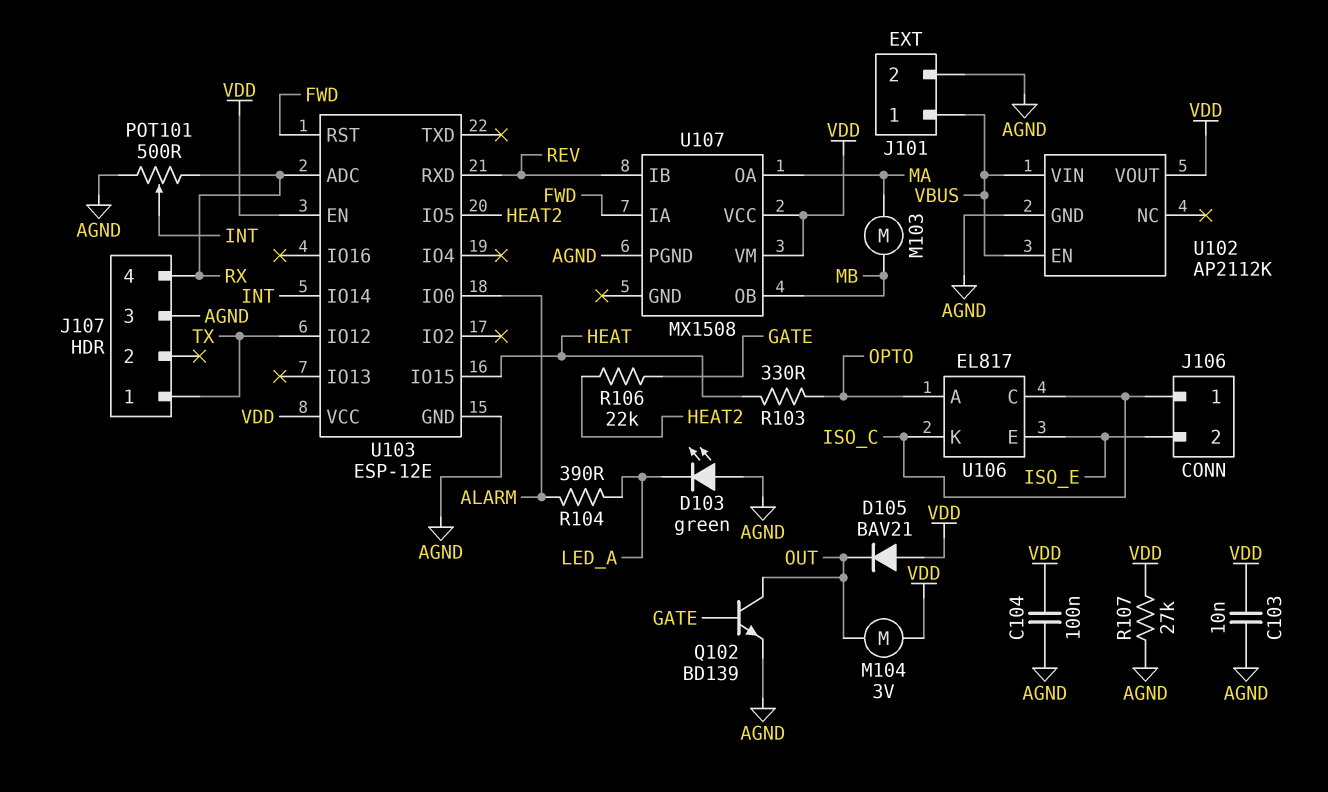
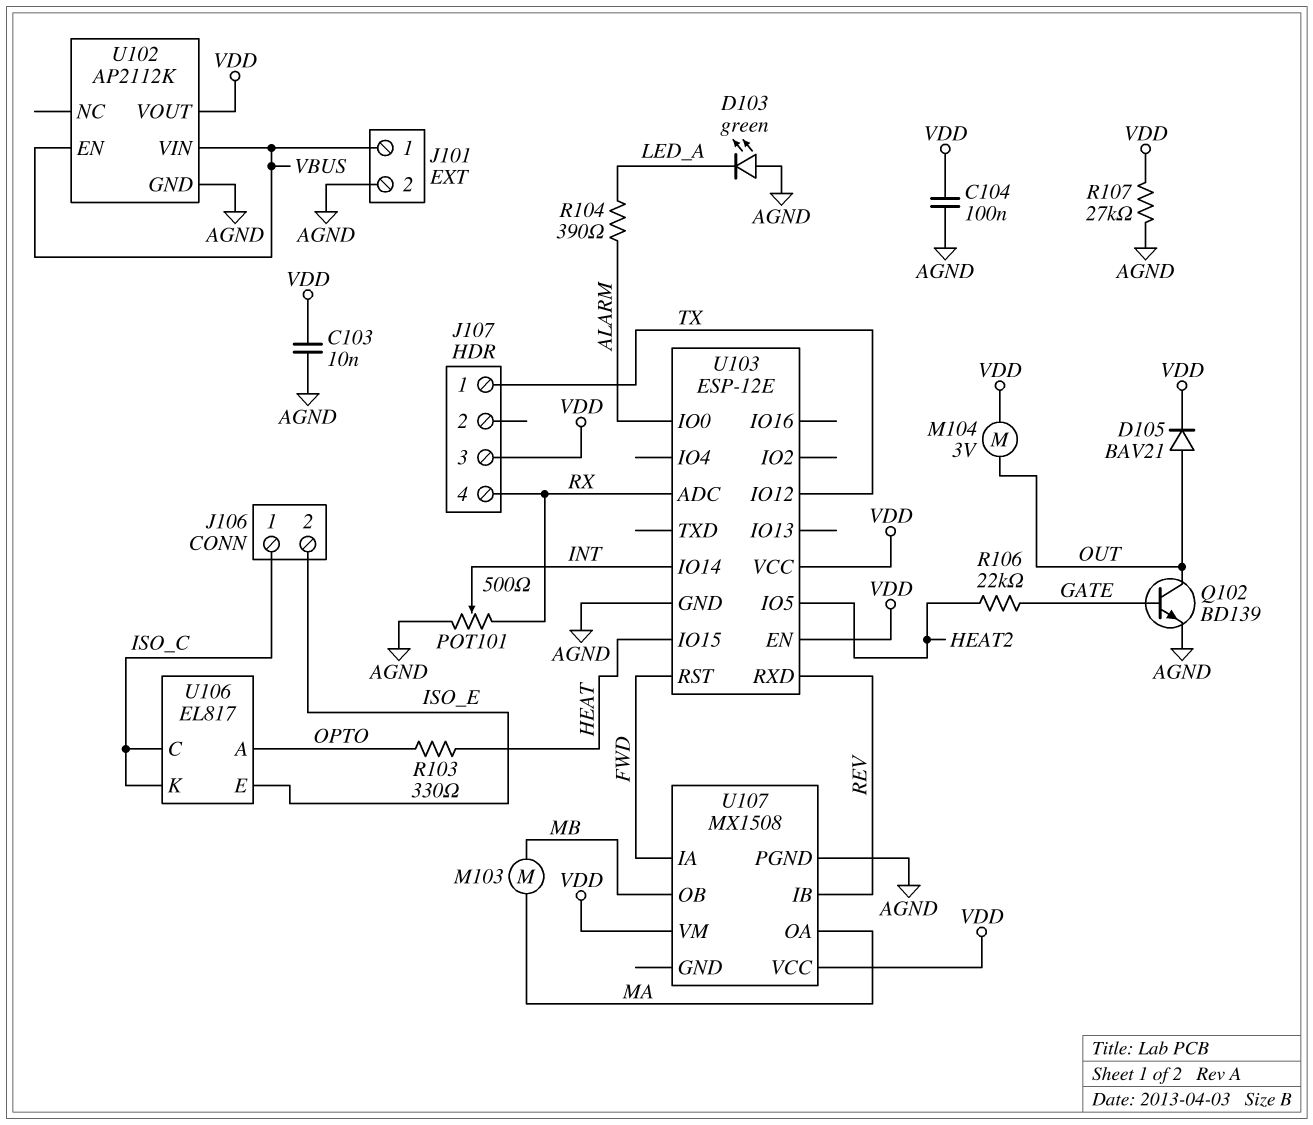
D105: diode BAV21 (A VDD, K OUT) -> diode BAV21 (A OUT, K VDD)
J107 pin 3: AGND -> VDD

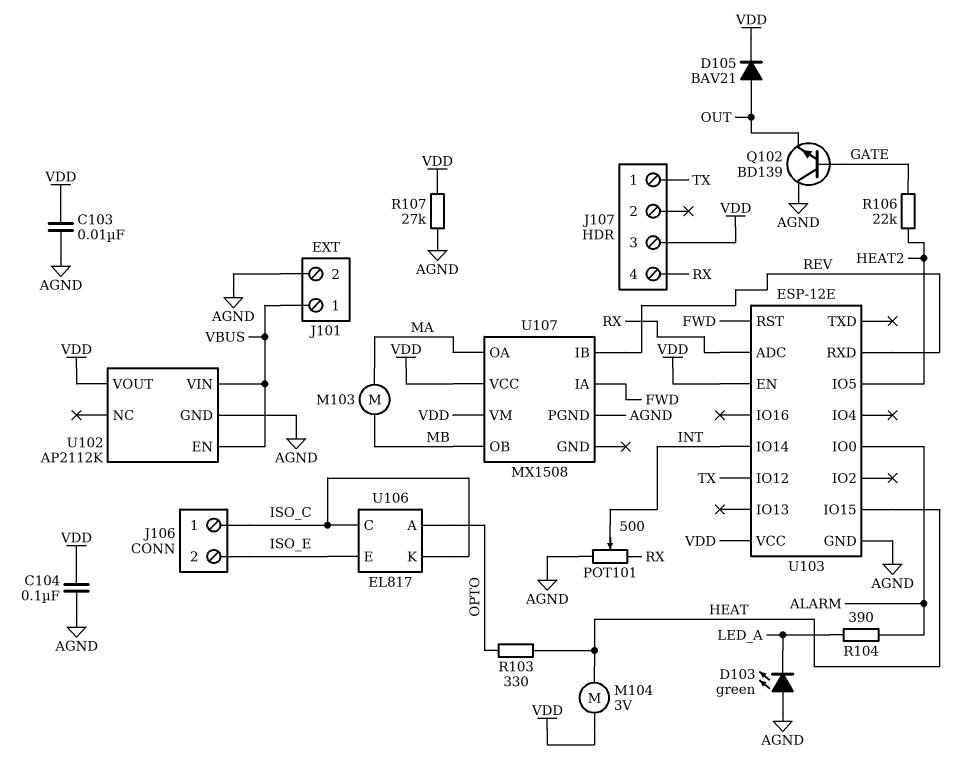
M104: motor 3V (OUT, VDD) -> motor 3V (HEAT, VDD)
Q102: NPN BD139 (B GATE, C OUT, E AGND) -> NPN BD139 (B GATE, C AGND, E OUT)

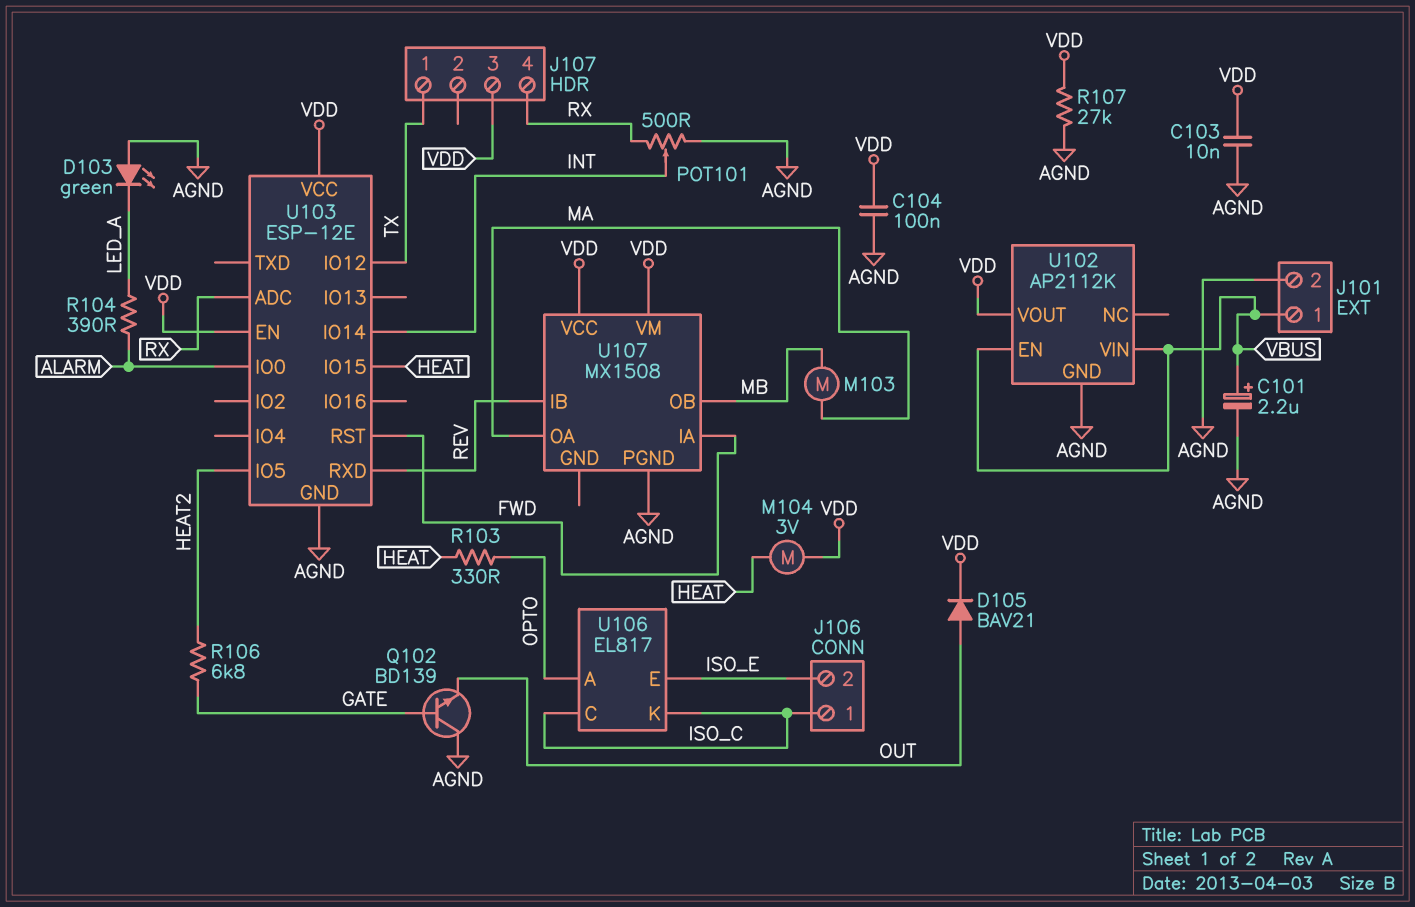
C101: none -> 2.2uF (plus VBUS, minus AGND)
R106: 22k (GATE, HEAT2) -> 6.8k (GATE, HEAT2)

